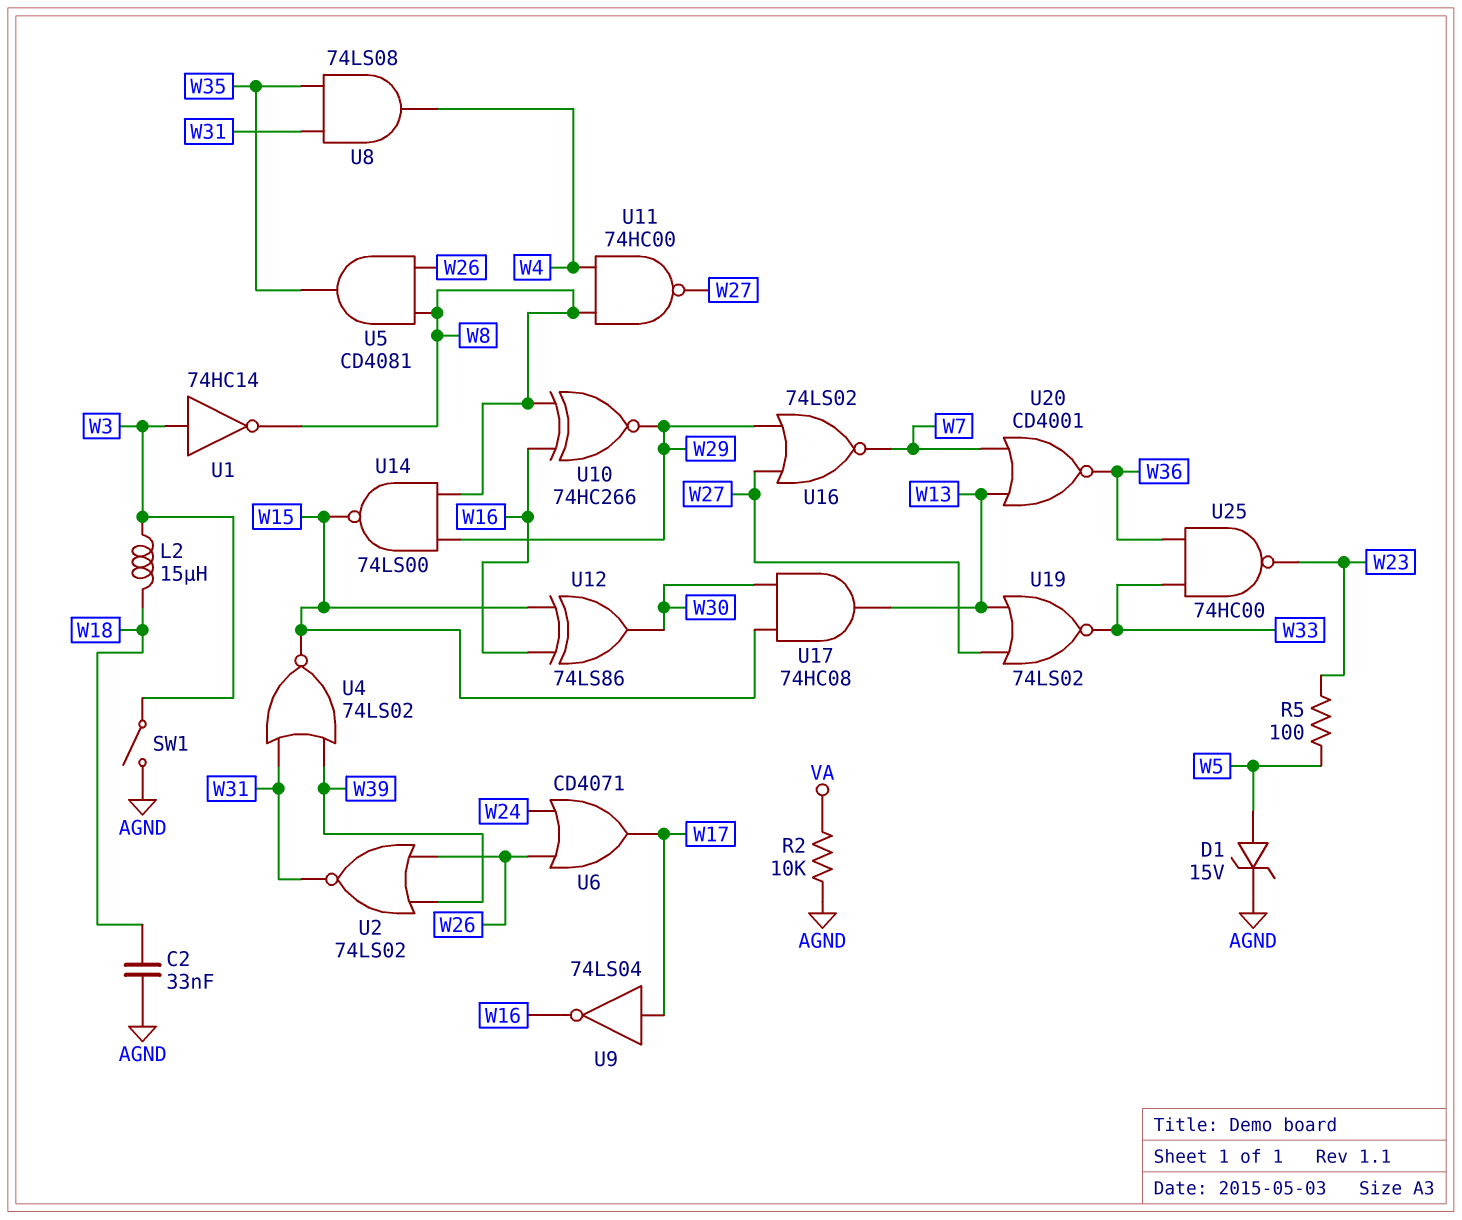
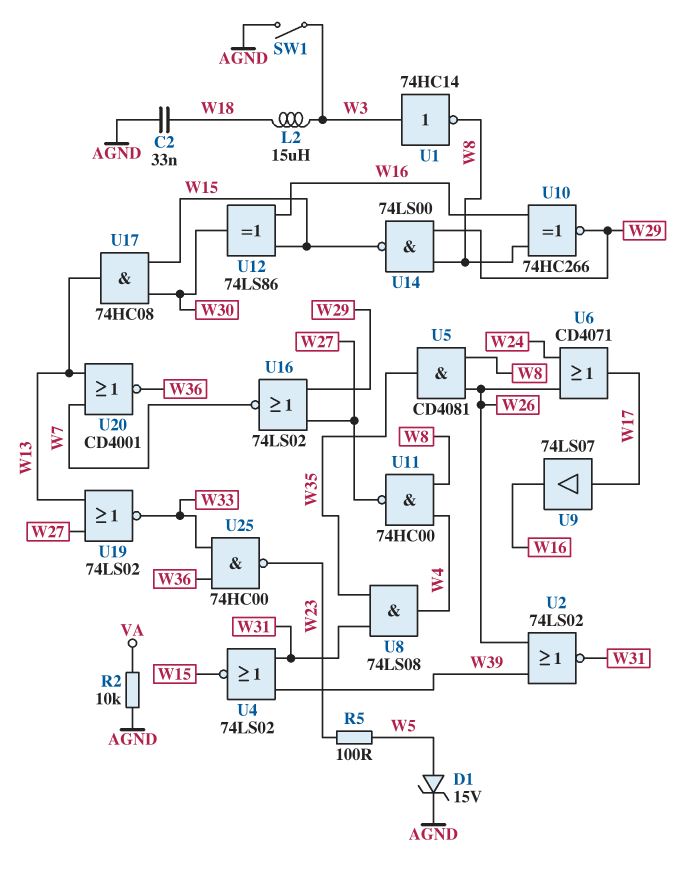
U9: NOT 74LS04 (in W17, out W16) -> buffer 74LS07 (in W17, out W16)

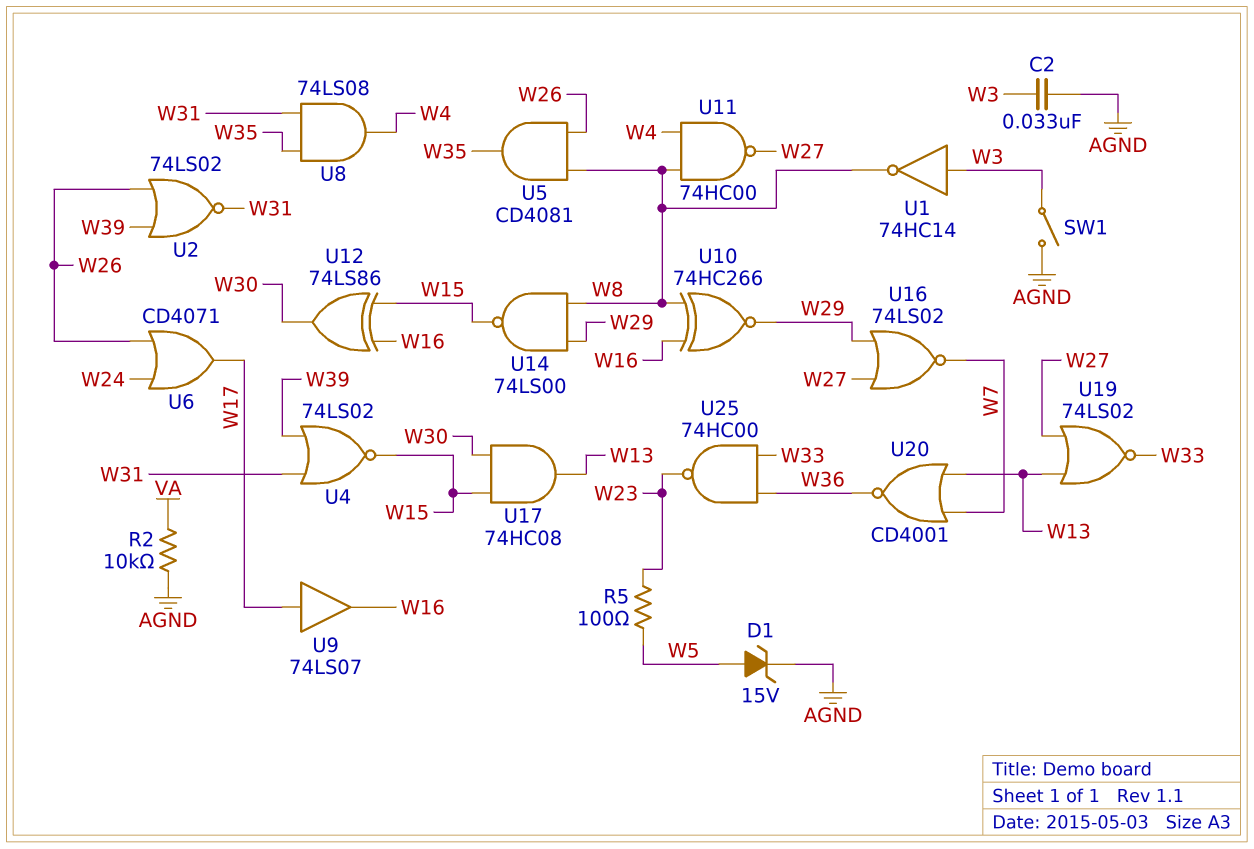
C2: 33nF (AGND, W18) -> 33nF (AGND, W3)
L2: 15uH (W3, W18) -> none

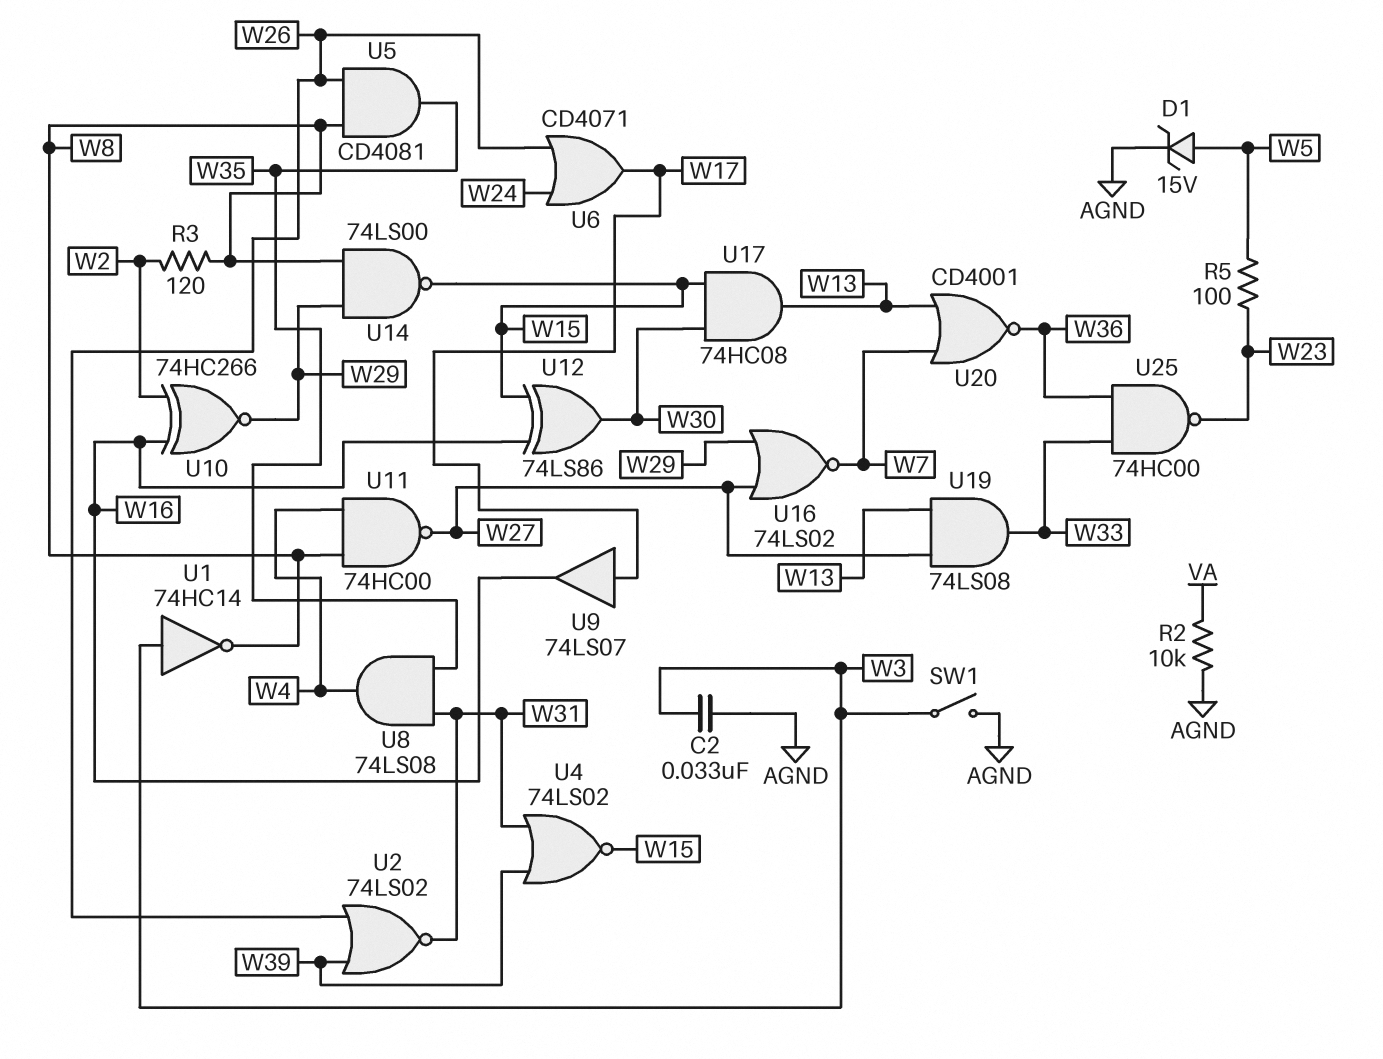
R3: none -> 120 (W2, W8)
U10: XNOR 74HC266 (in W8, in W16, out W29) -> XNOR 74HC266 (in W2, in W16, out W29)
U19: NOR 74LS02 (in W13, in W27, out W33) -> AND 74LS08 (in W13, in W27, out W33)

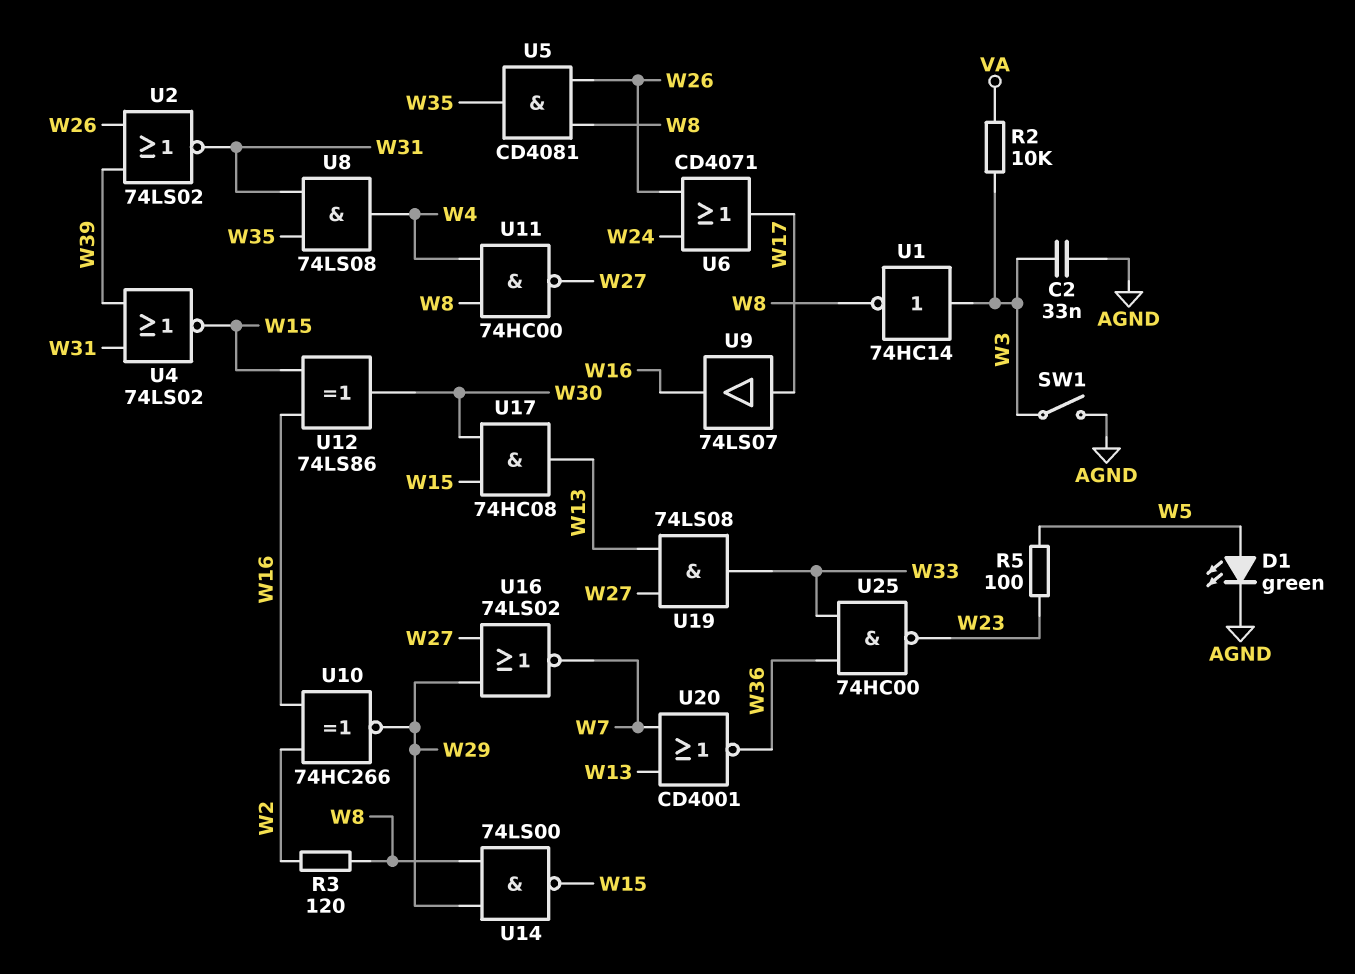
D1: zener 15V (A W5, K AGND) -> LED green (A W5, K AGND)
R2: 10k (AGND, VA) -> 10k (VA, W3)

